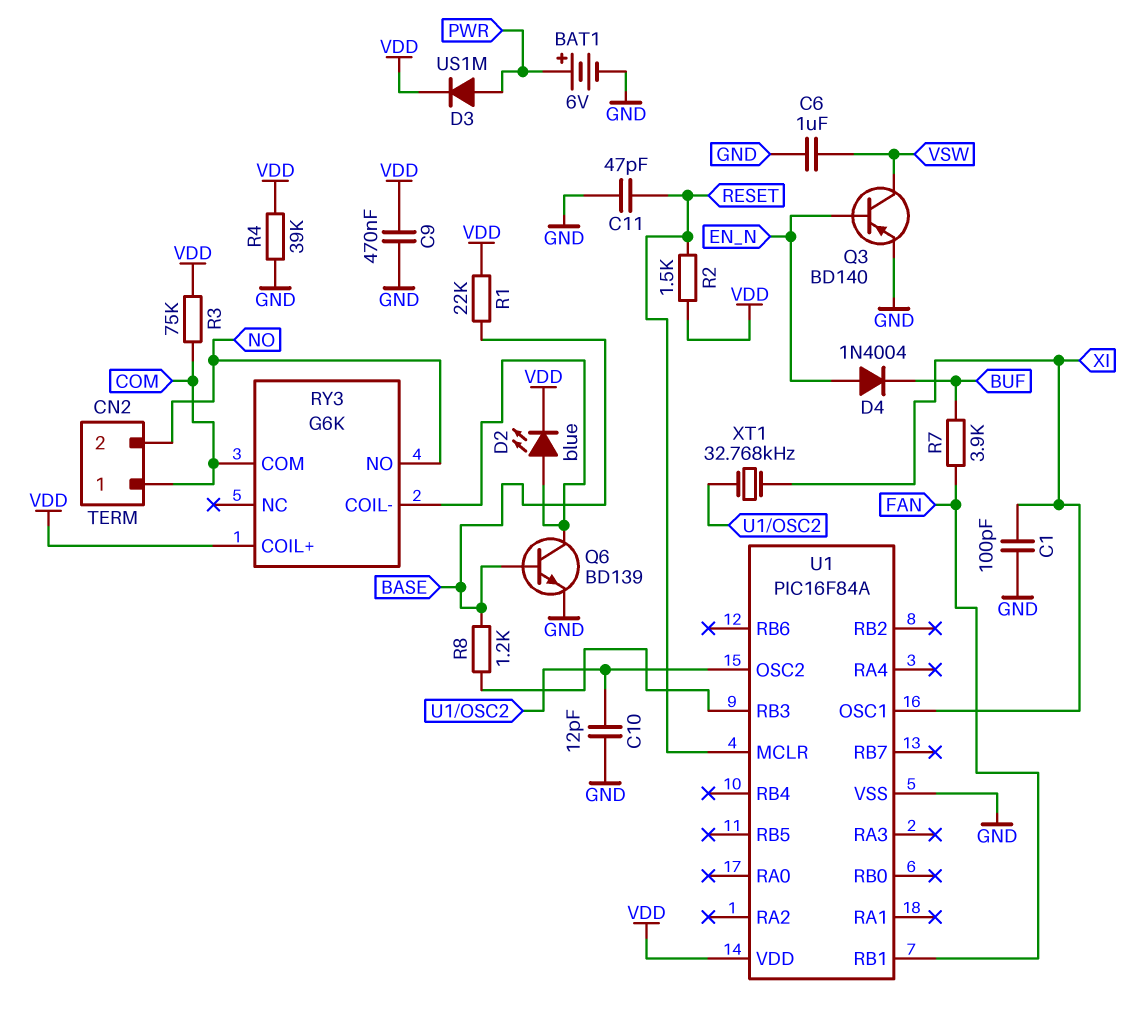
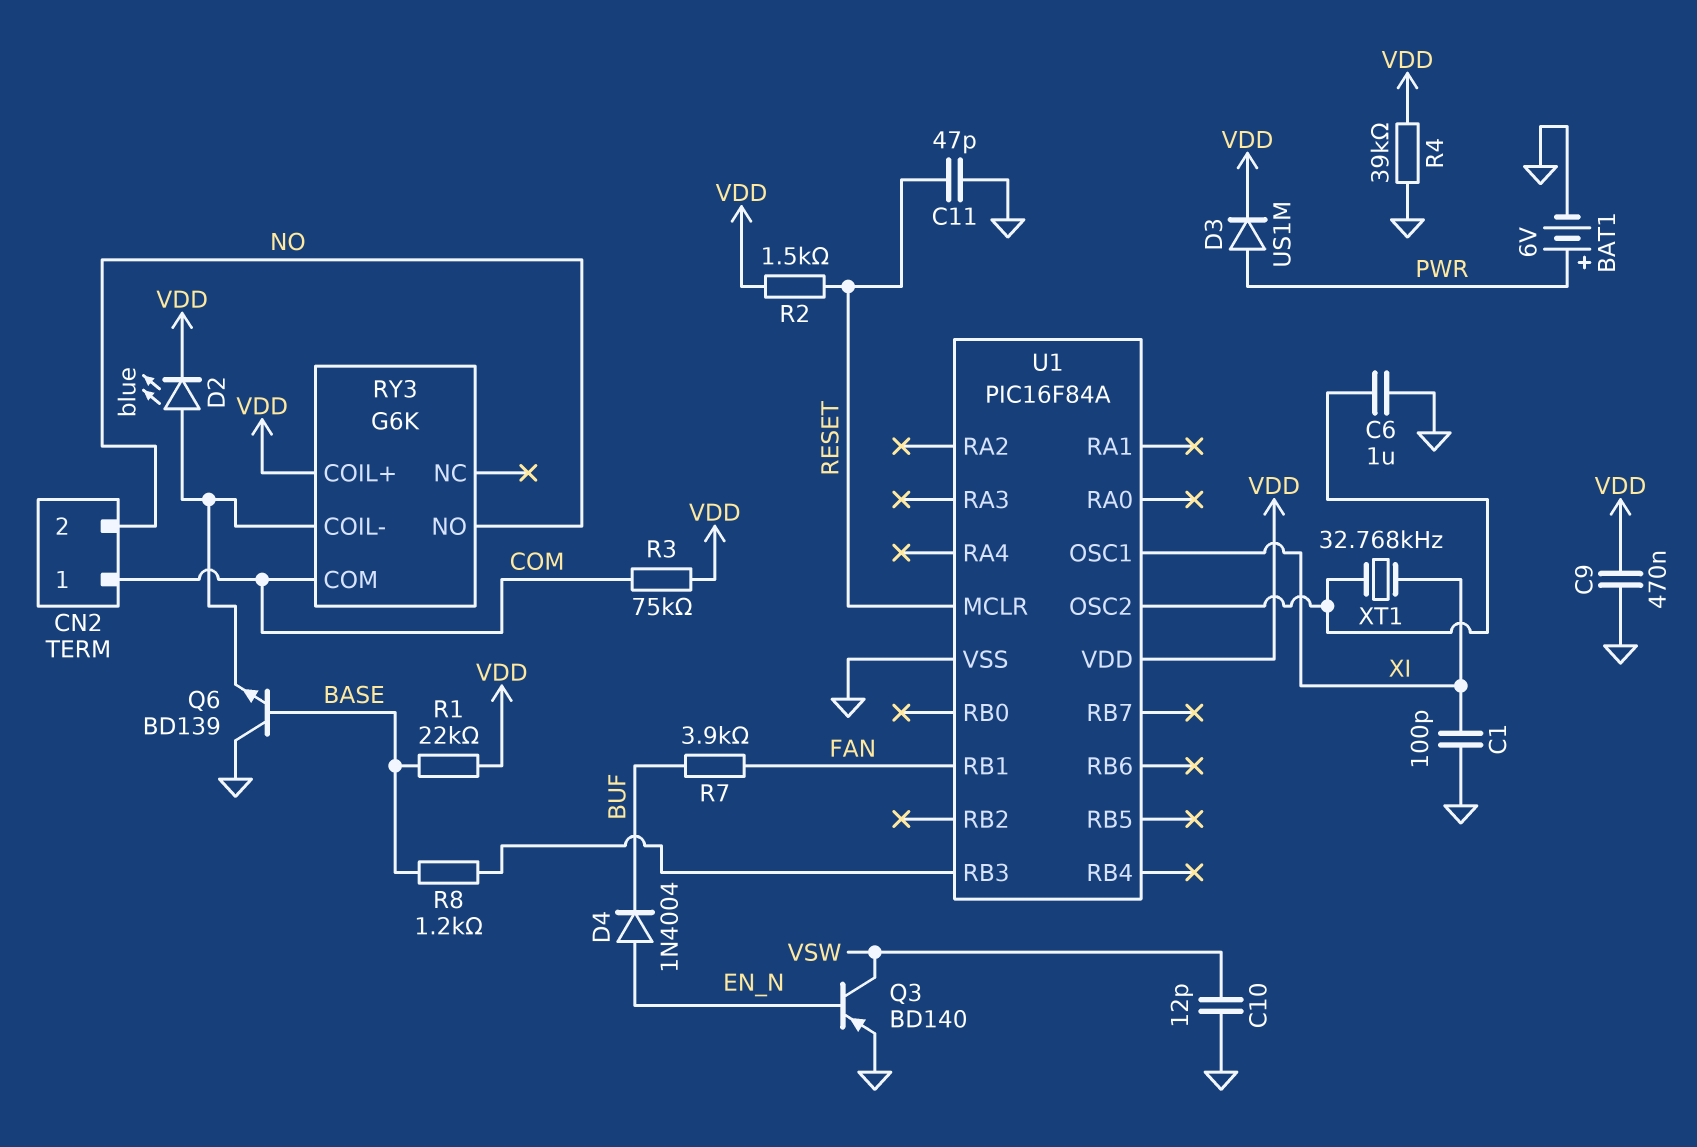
C6: 1uF (GND, VSW) -> 1uF (GND, U1/OSC2)
C10: 12pF (GND, U1/OSC2) -> 12pF (GND, VSW)
Q6: NPN BD139 (B BASE, C RY3/COIL-, E GND) -> NPN BD139 (B BASE, C GND, E RY3/COIL-)

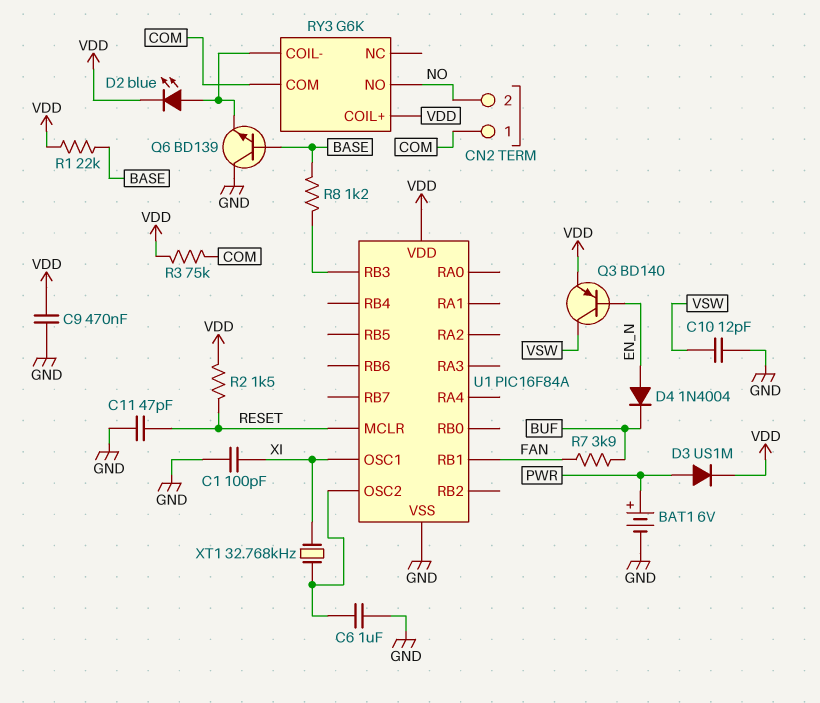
Q3: PNP BD140 (B EN_N, C VSW, E GND) -> PNP BD140 (B EN_N, C VSW, E VDD)
R4: 39k (GND, VDD) -> none

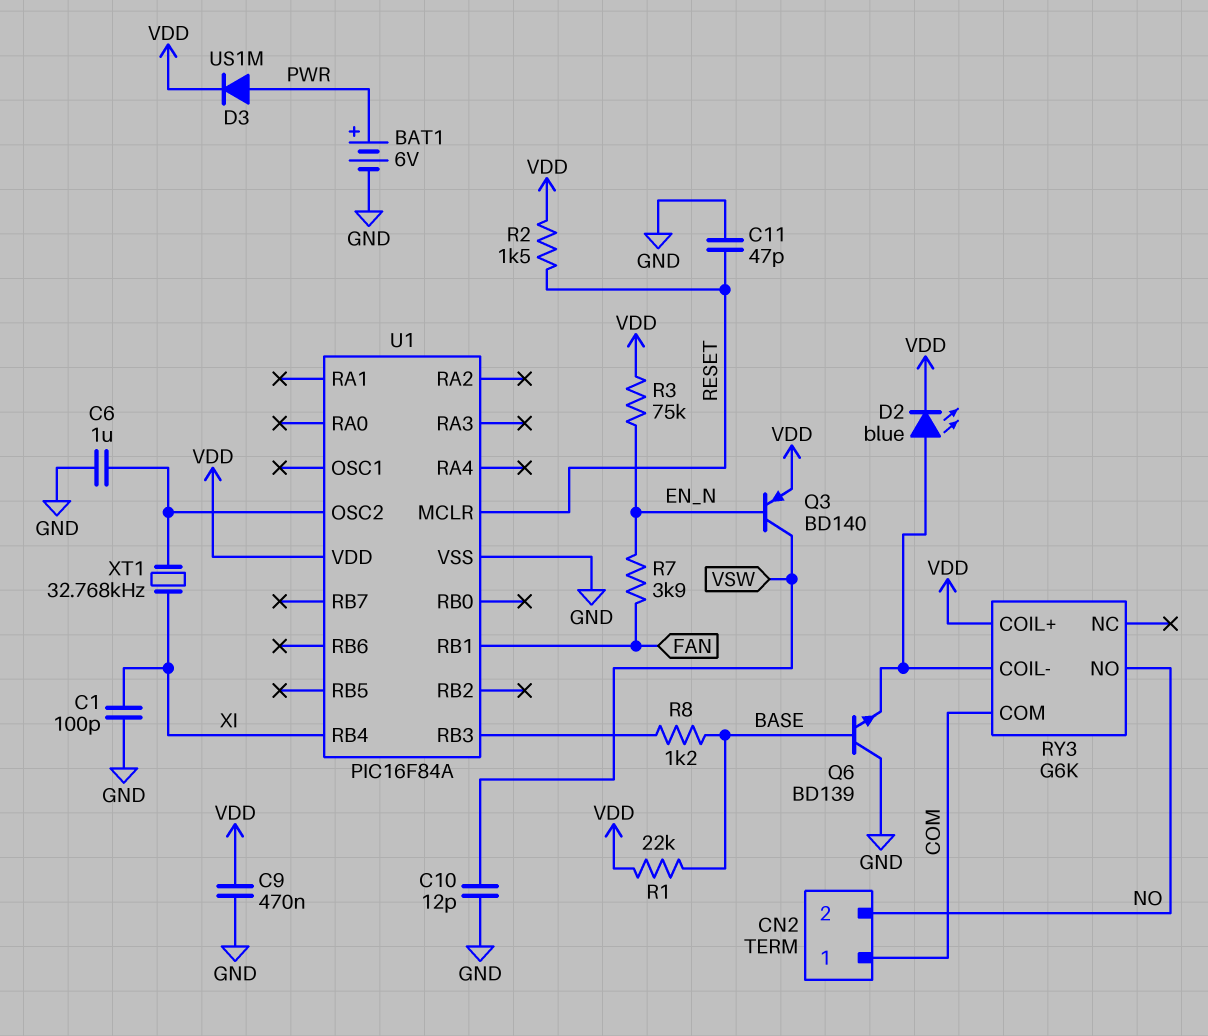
D4: diode 1N4004 (A EN_N, K BUF) -> none
R3: 75k (COM, VDD) -> 75k (EN_N, VDD)
R7: 3.9k (BUF, FAN) -> 3.9k (EN_N, FAN)
U1 pin OSC1: XI -> none
U1 pin RB4: none -> XI

